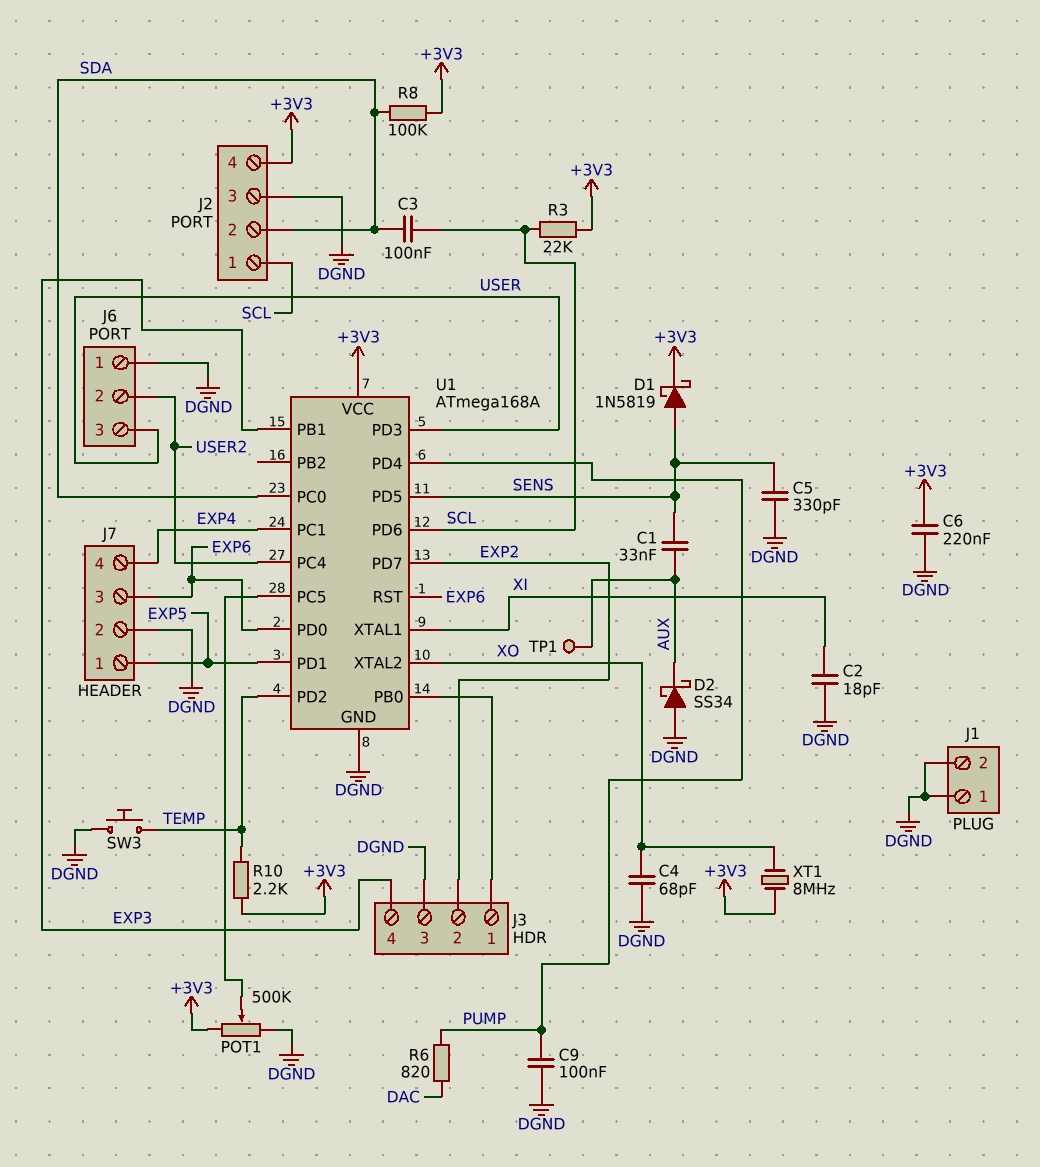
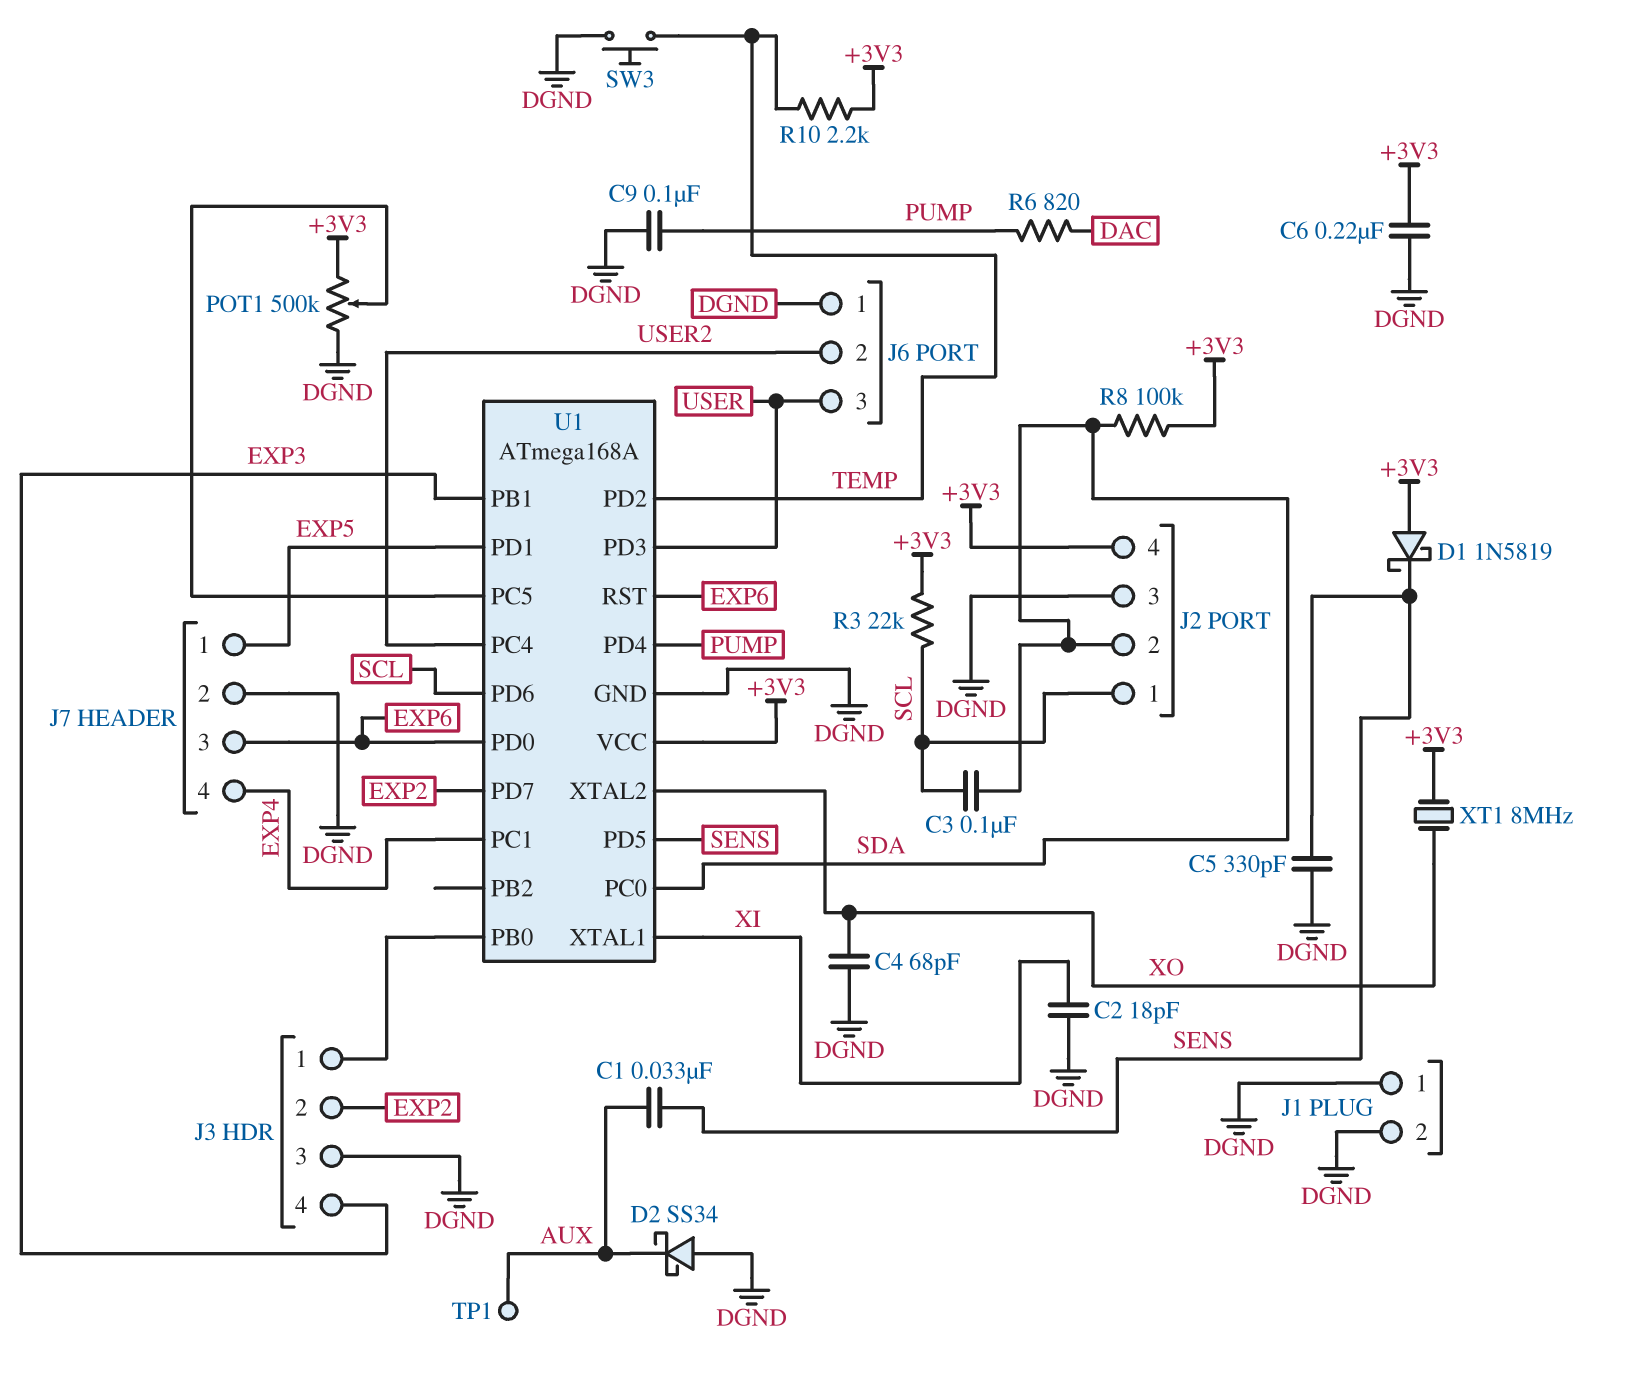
D1: schottky 1N5819 (A SENS, K +3V3) -> schottky 1N5819 (A +3V3, K SENS)

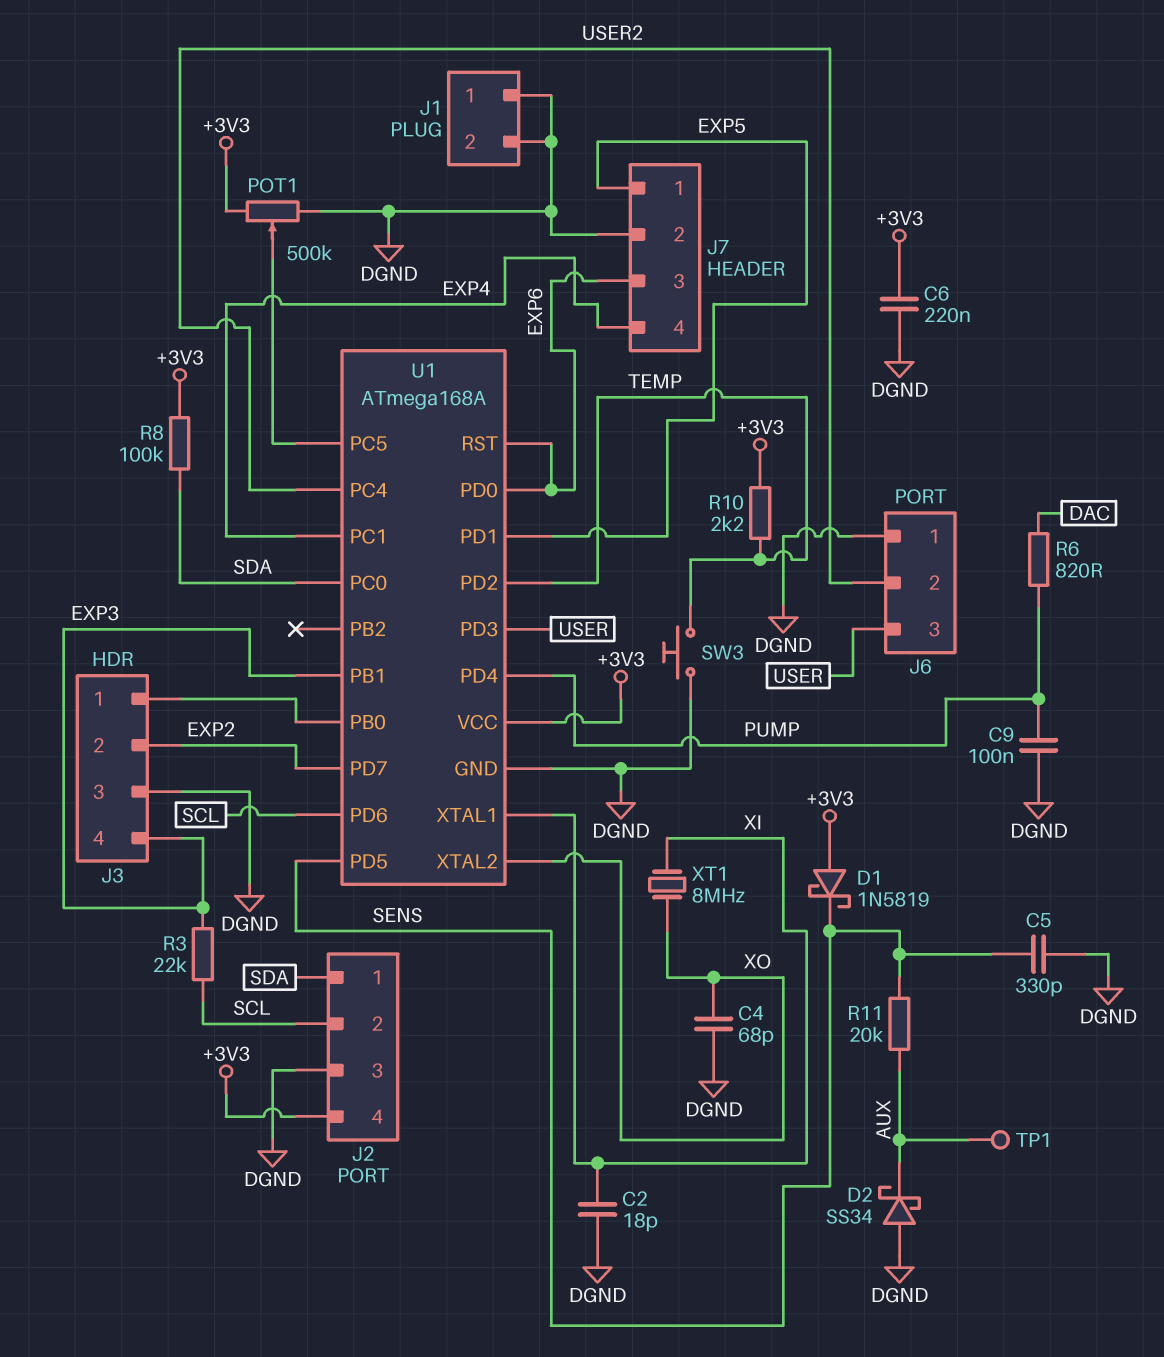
C1: 33nF (AUX, SENS) -> none
C3: 100nF (SCL, SDA) -> none
J2 pin 1: SCL -> SDA
J2 pin 2: SDA -> SCL
R3: 22k (+3V3, SCL) -> 22k (EXP3, SCL)
R11: none -> 20k (AUX, SENS)
XT1: 8MHz (+3V3, XO) -> 8MHz (XI, XO)

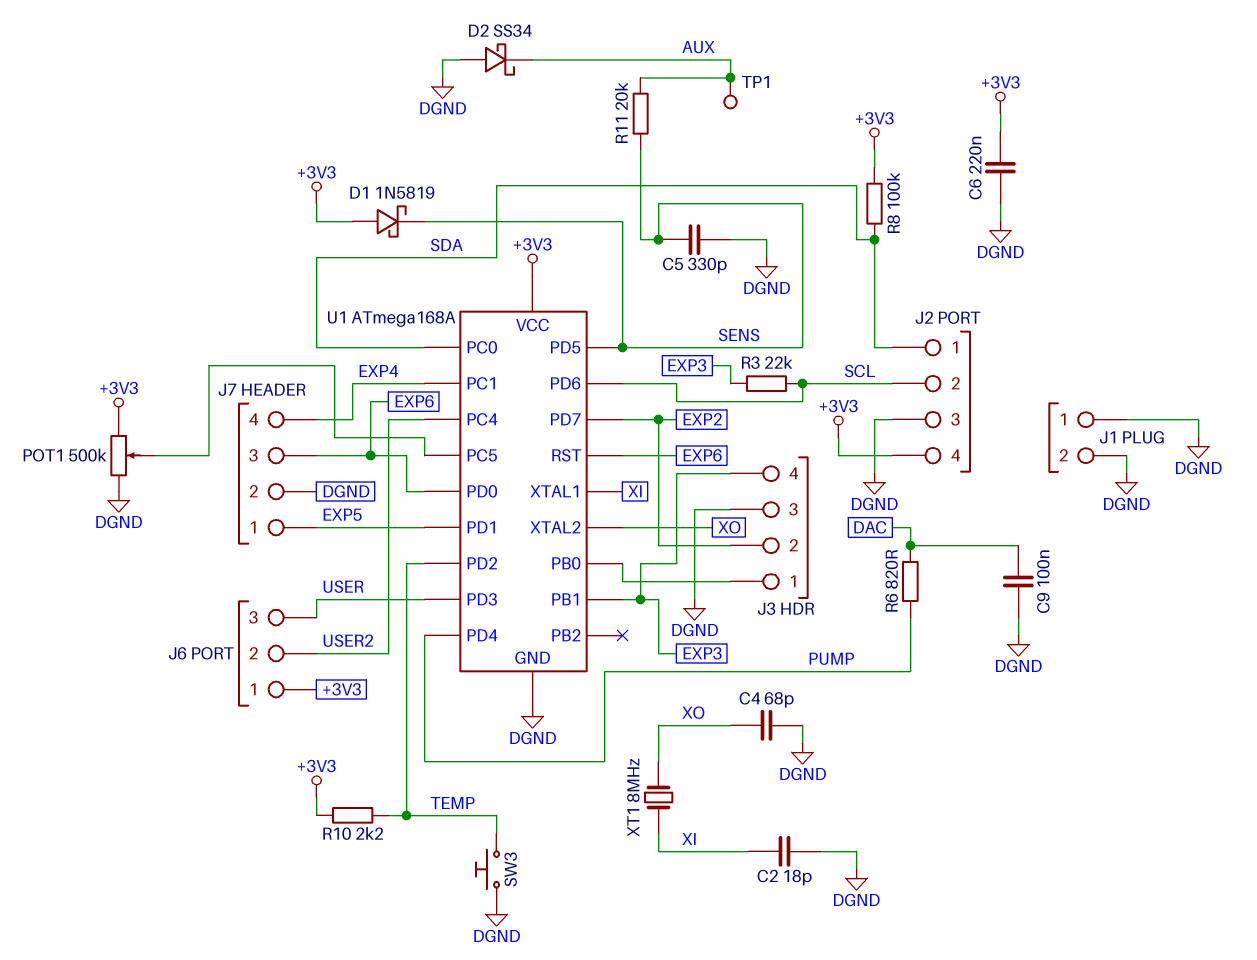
C9: 100nF (DGND, PUMP) -> 100nF (DAC, DGND)
J6 pin 1: DGND -> +3V3

